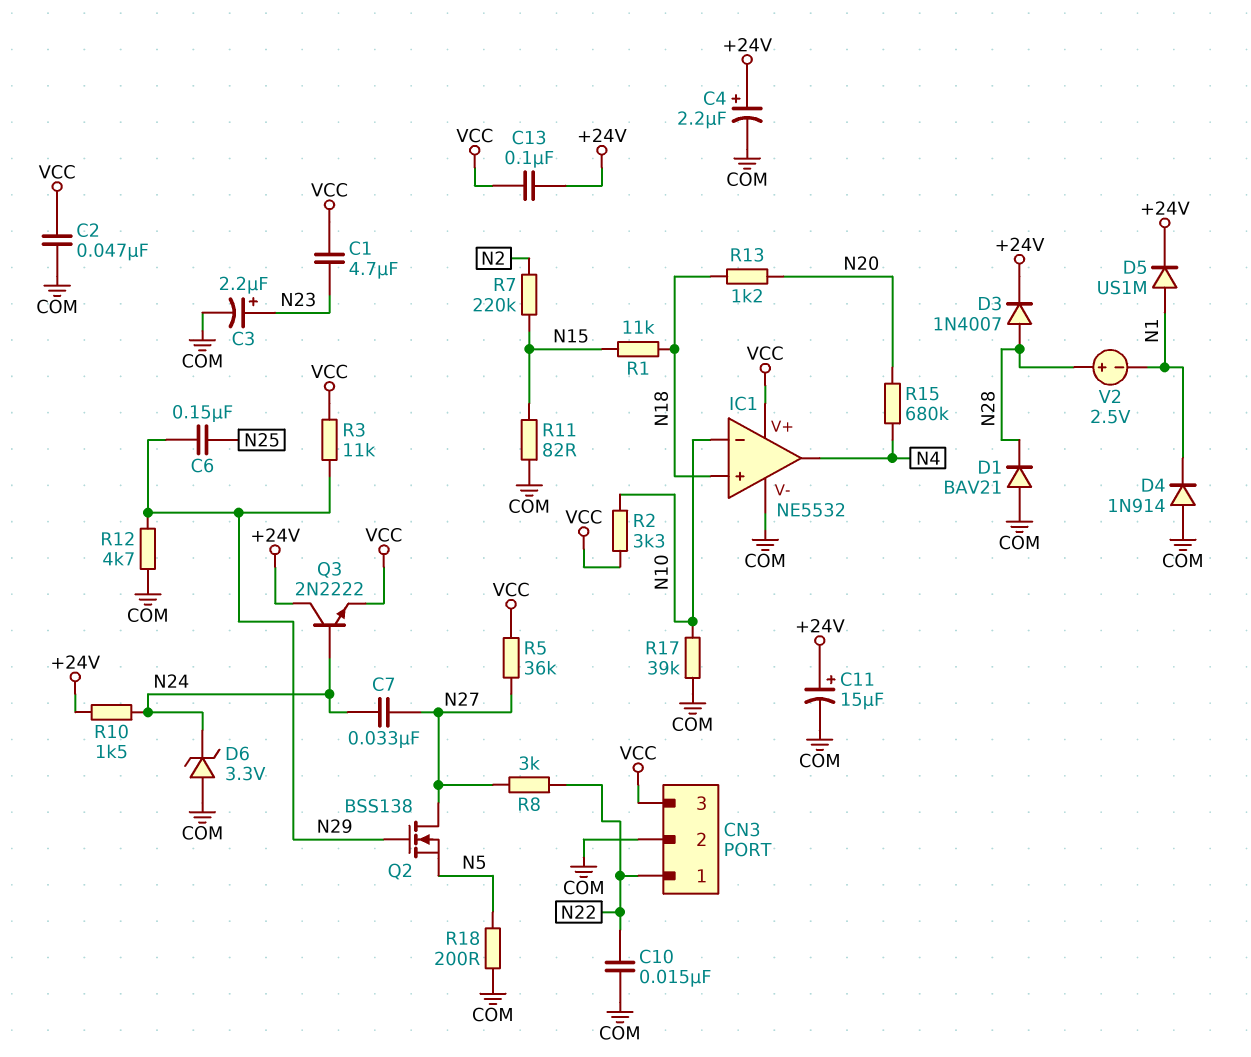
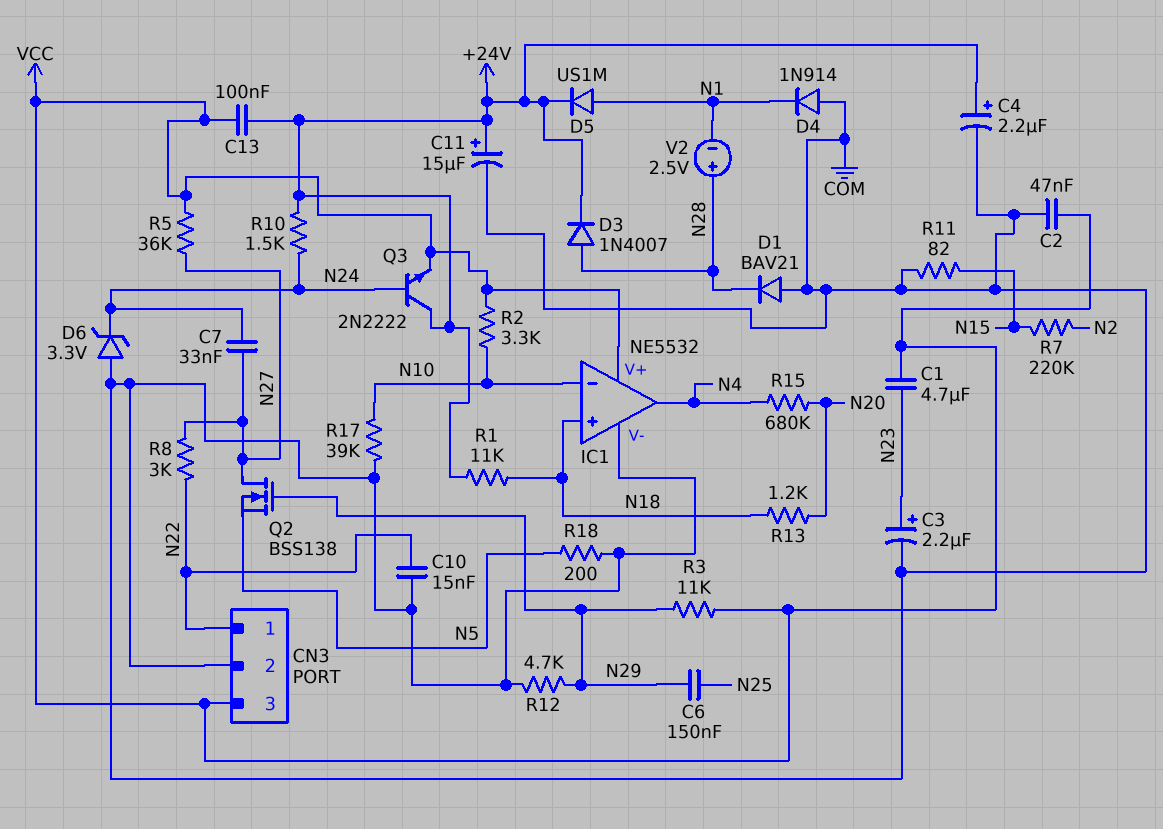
R1: 11k (N15, N18) -> 11k (+24V, N18)

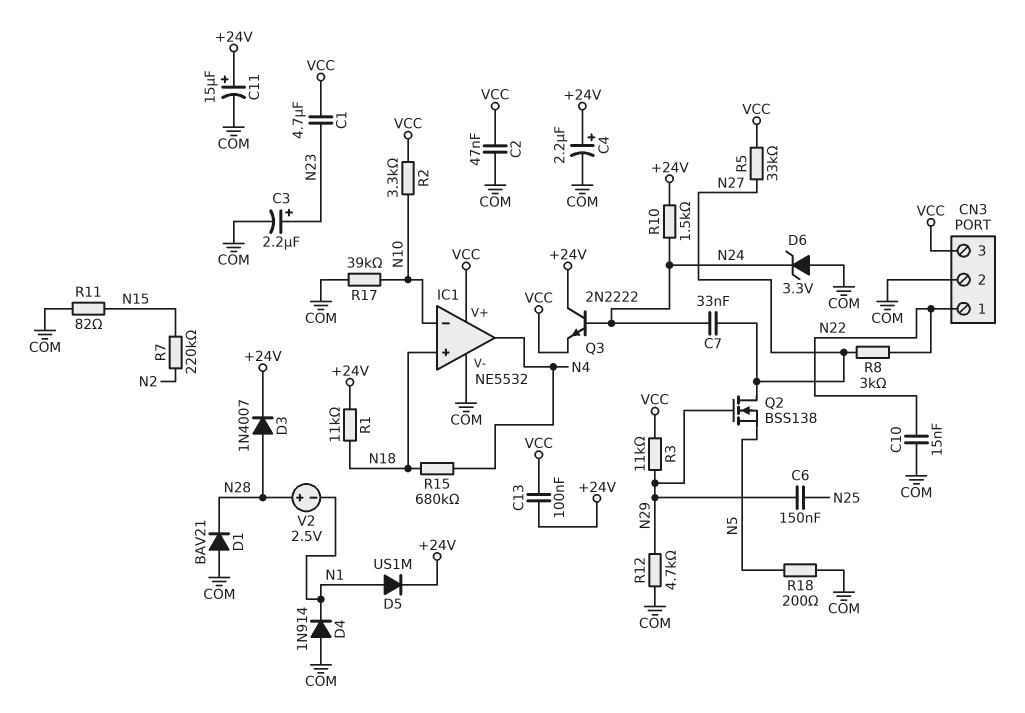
R5: 36k (N27, VCC) -> 33k (N27, VCC)
R13: 1.2k (N18, N20) -> none
R15: 680k (N4, N20) -> 680k (N4, N18)

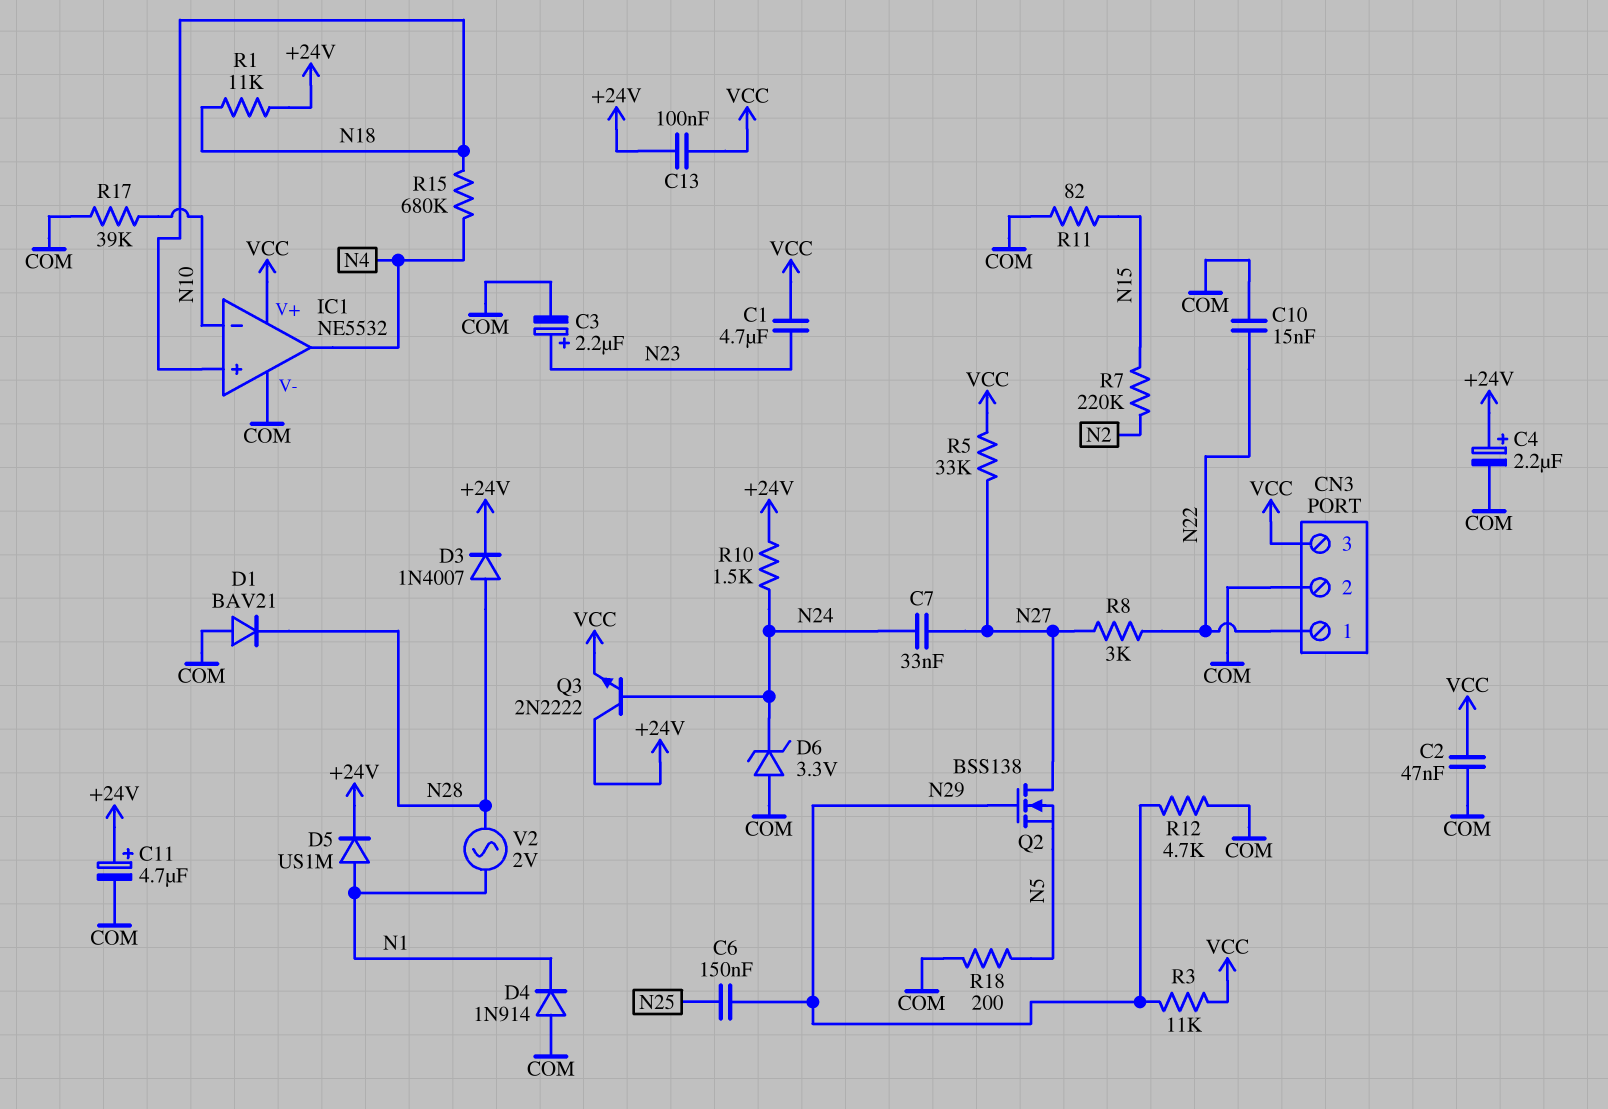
C11: 15uF (plus +24V, minus COM) -> 4.7uF (plus +24V, minus COM)
R2: 3.3k (N10, VCC) -> none
V2: 2.5V (plus N28, minus N1) -> AC 2V (N1, N28)

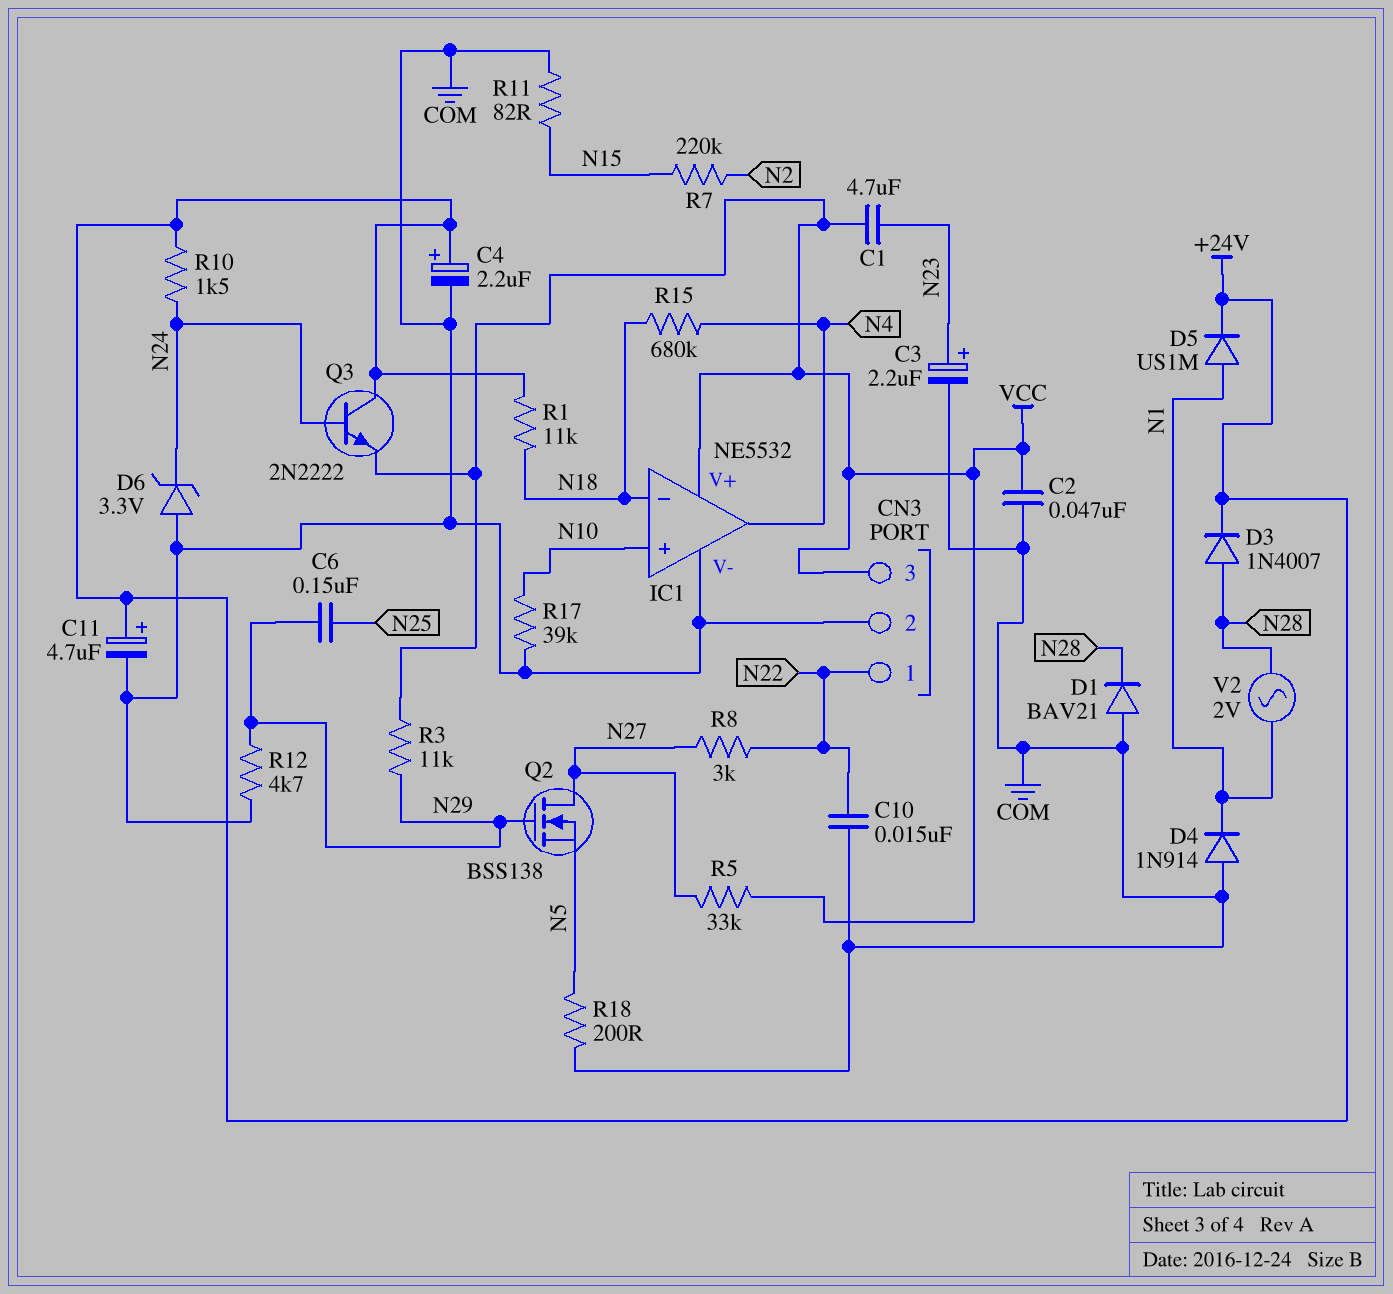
C7: 33nF (N24, N27) -> none
C13: 100nF (+24V, VCC) -> none
IC1 pin in+: N18 -> N10
IC1 pin in-: N10 -> N18

